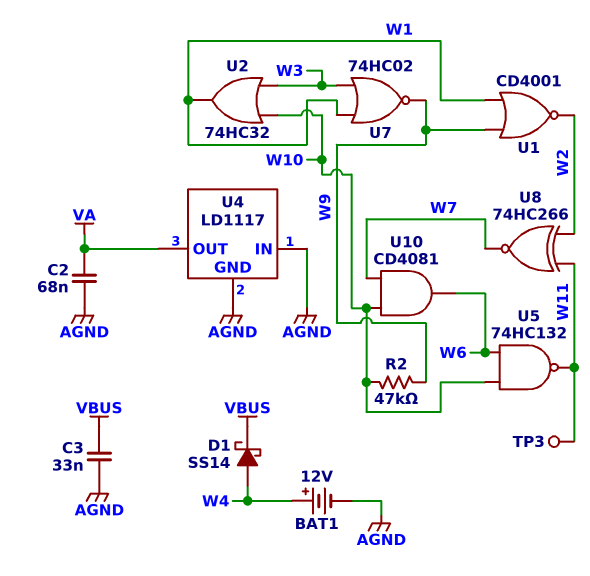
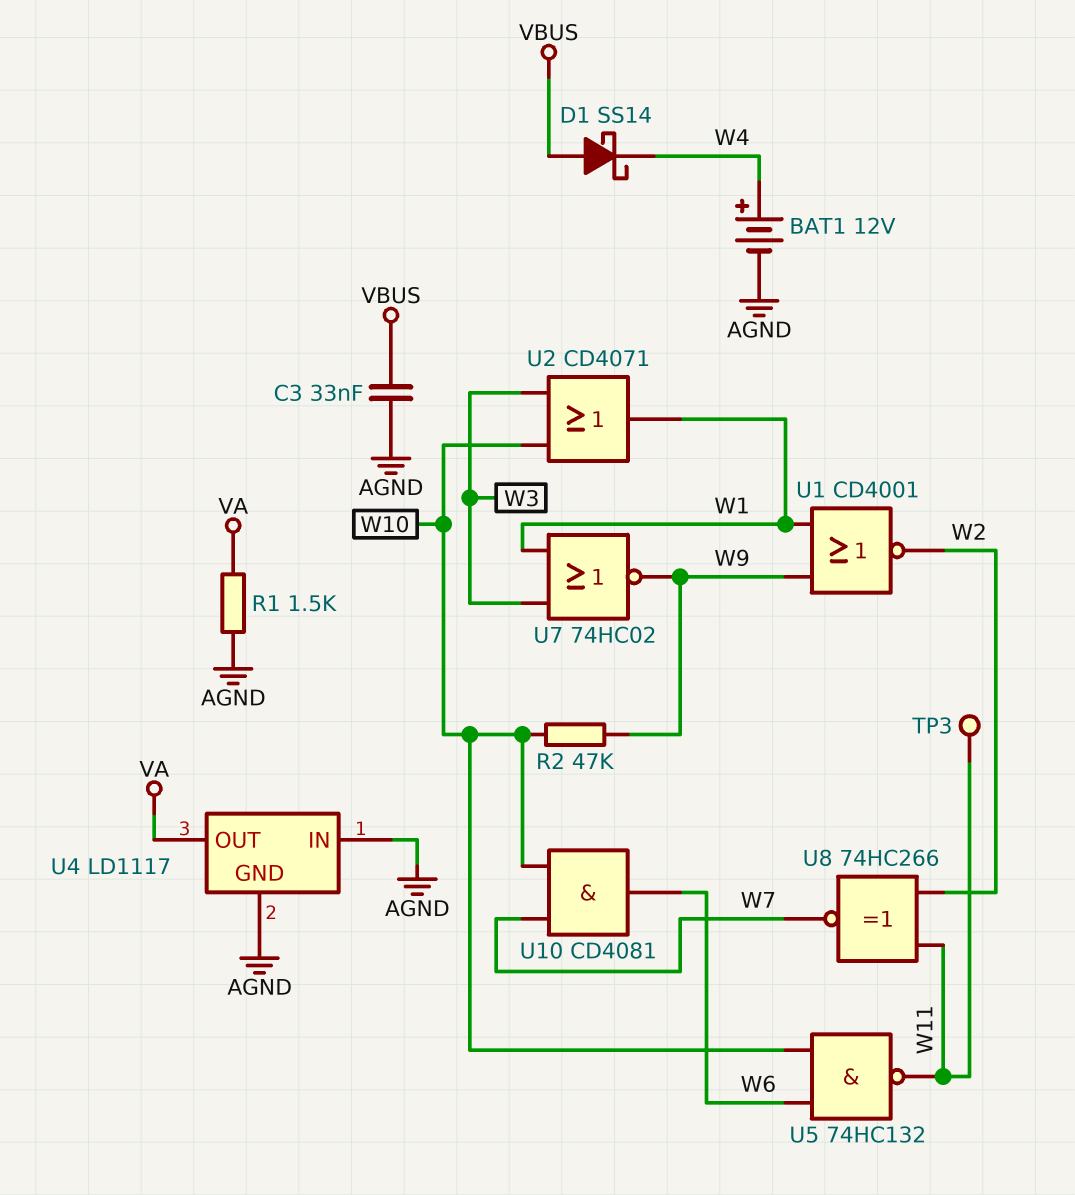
C2: 68nF (AGND, VA) -> none
D1: schottky SS14 (A W4, K VBUS) -> schottky SS14 (A VBUS, K W4)
R1: none -> 1.5k (AGND, VA)
U2: OR 74HC32 (in W3, in W10, out W1) -> OR CD4071 (in W3, in W10, out W1)

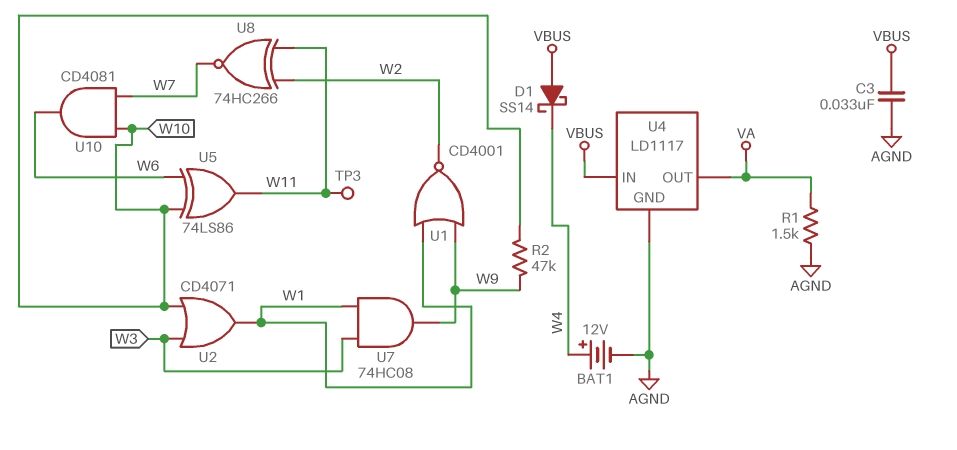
U4 pin IN: AGND -> VBUS
U5: NAND 74HC132 (in W6, in W10, out W11) -> XOR 74LS86 (in W6, in W10, out W11)
U7: NOR 74HC02 (in W1, in W3, out W9) -> AND 74HC08 (in W1, in W3, out W9)

